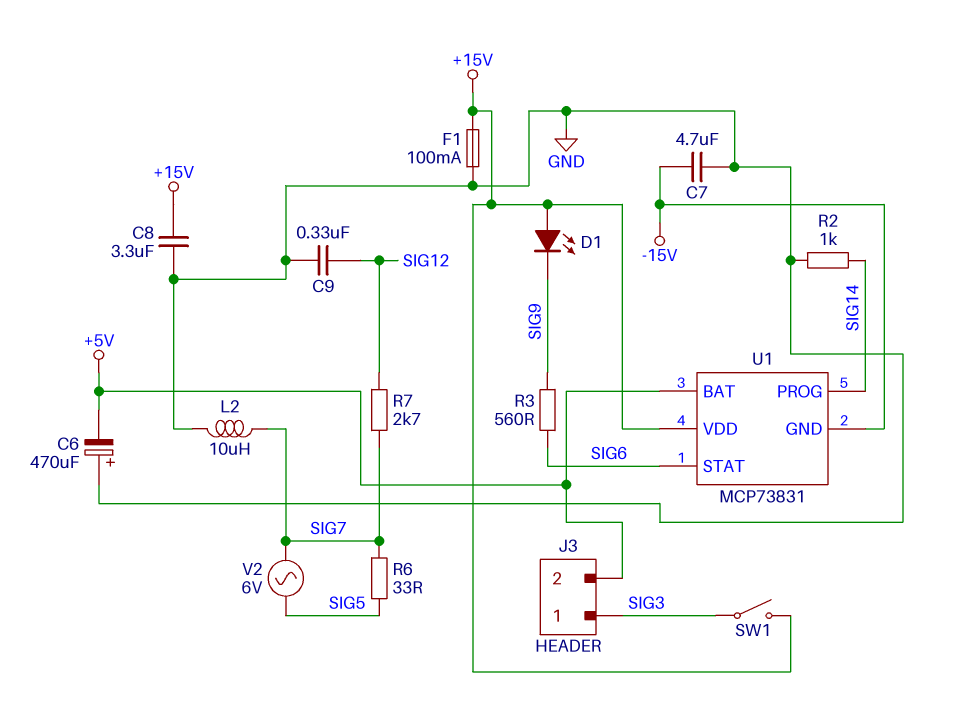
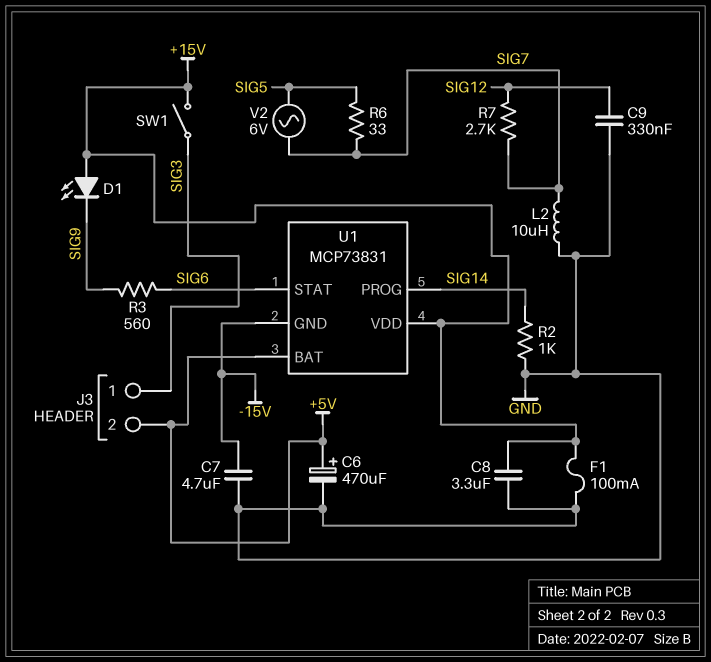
C6: 470uF (plus GND, minus +5V) -> 470uF (plus +5V, minus GND)

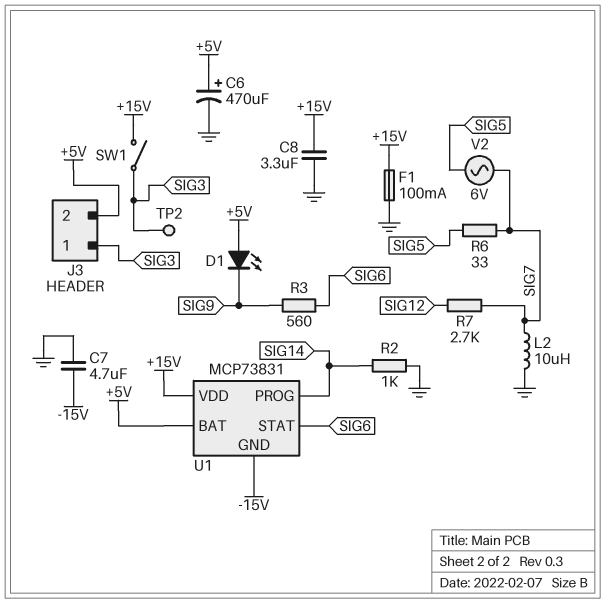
C9: 330nF (GND, SIG12) -> none
D1: LED (A +15V, K SIG9) -> LED (A +5V, K SIG9)
TP2: none -> test point (SIG3)

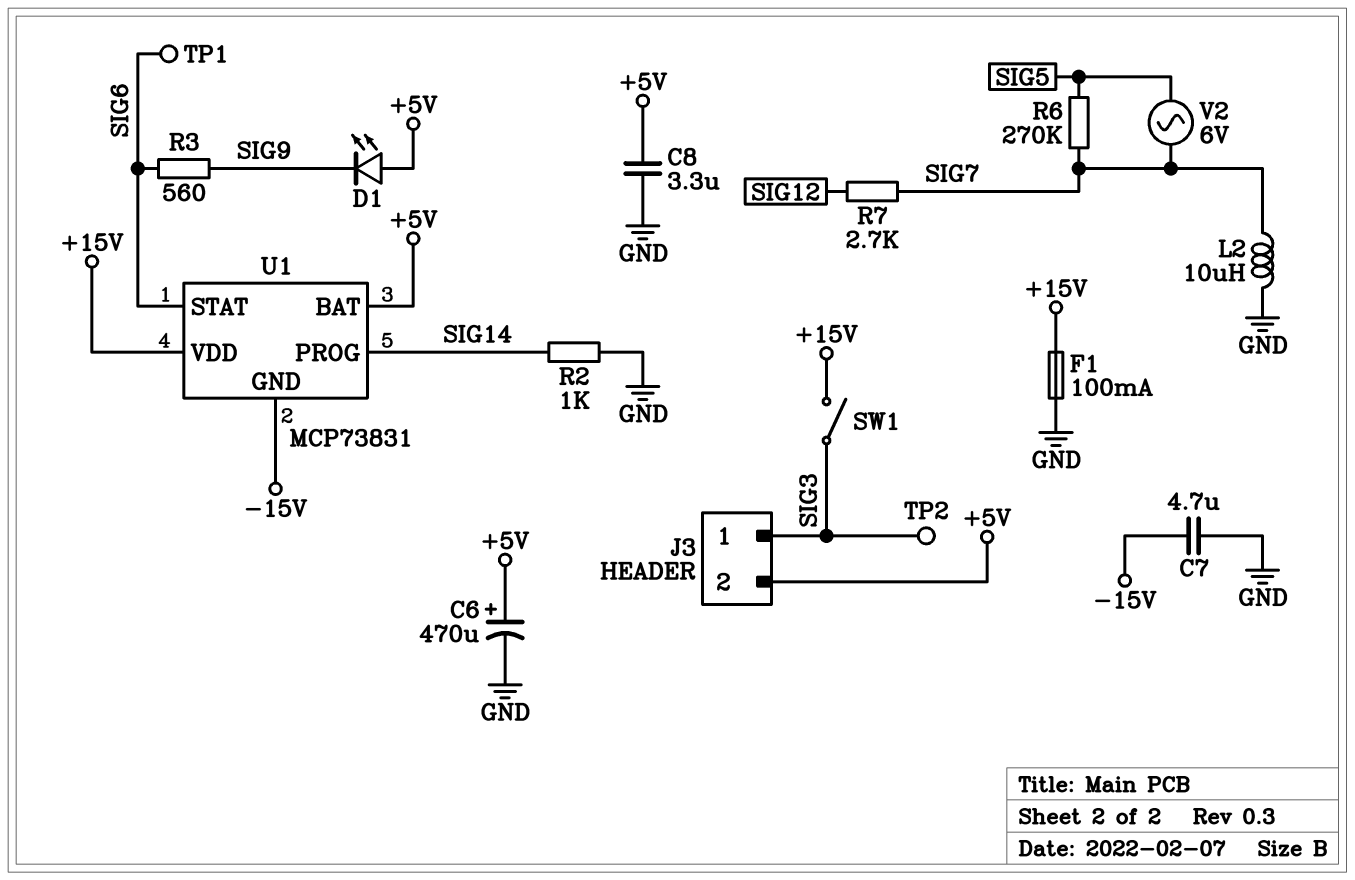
C8: 3.3uF (+15V, GND) -> 3.3uF (+5V, GND)
R6: 33 (SIG5, SIG7) -> 270k (SIG5, SIG7)
TP1: none -> test point (SIG6)

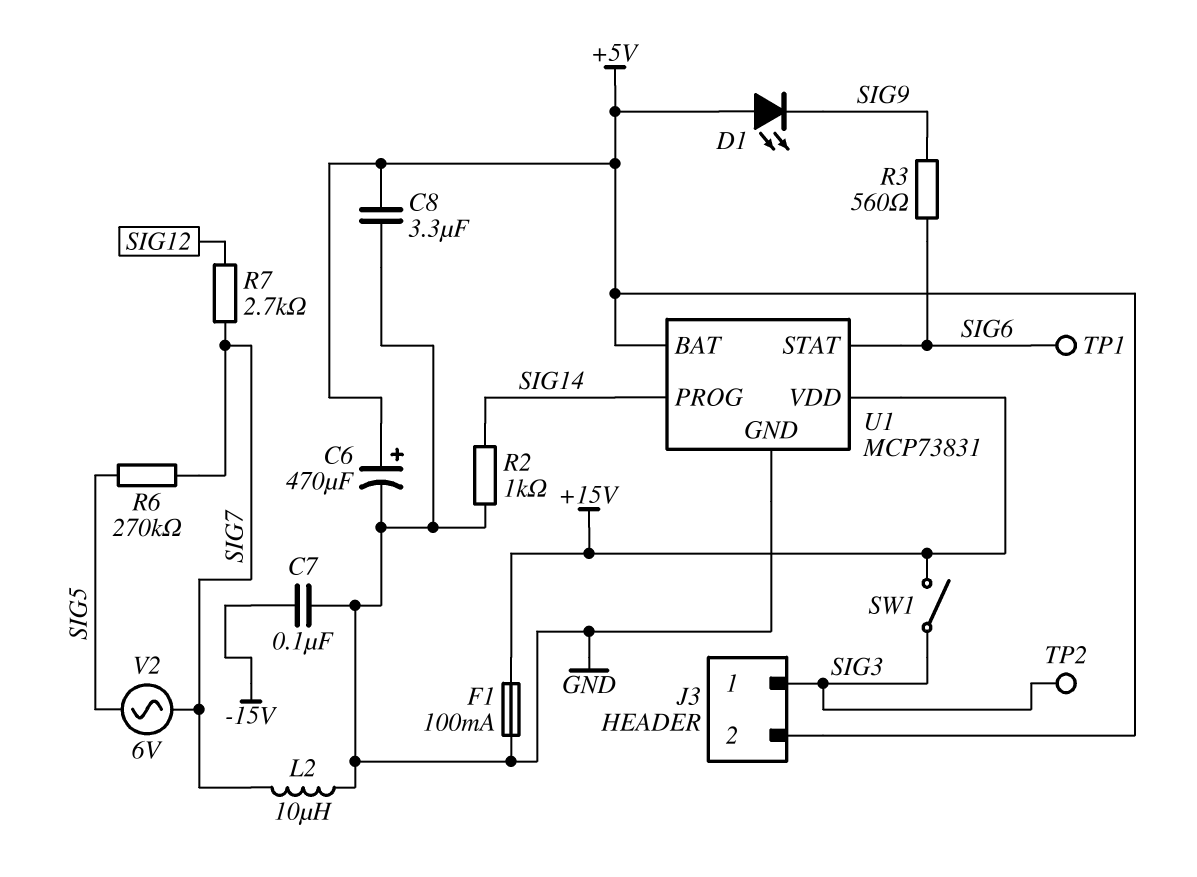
C7: 4.7uF (-15V, GND) -> 100nF (-15V, GND)
U1 pin GND: -15V -> GND

